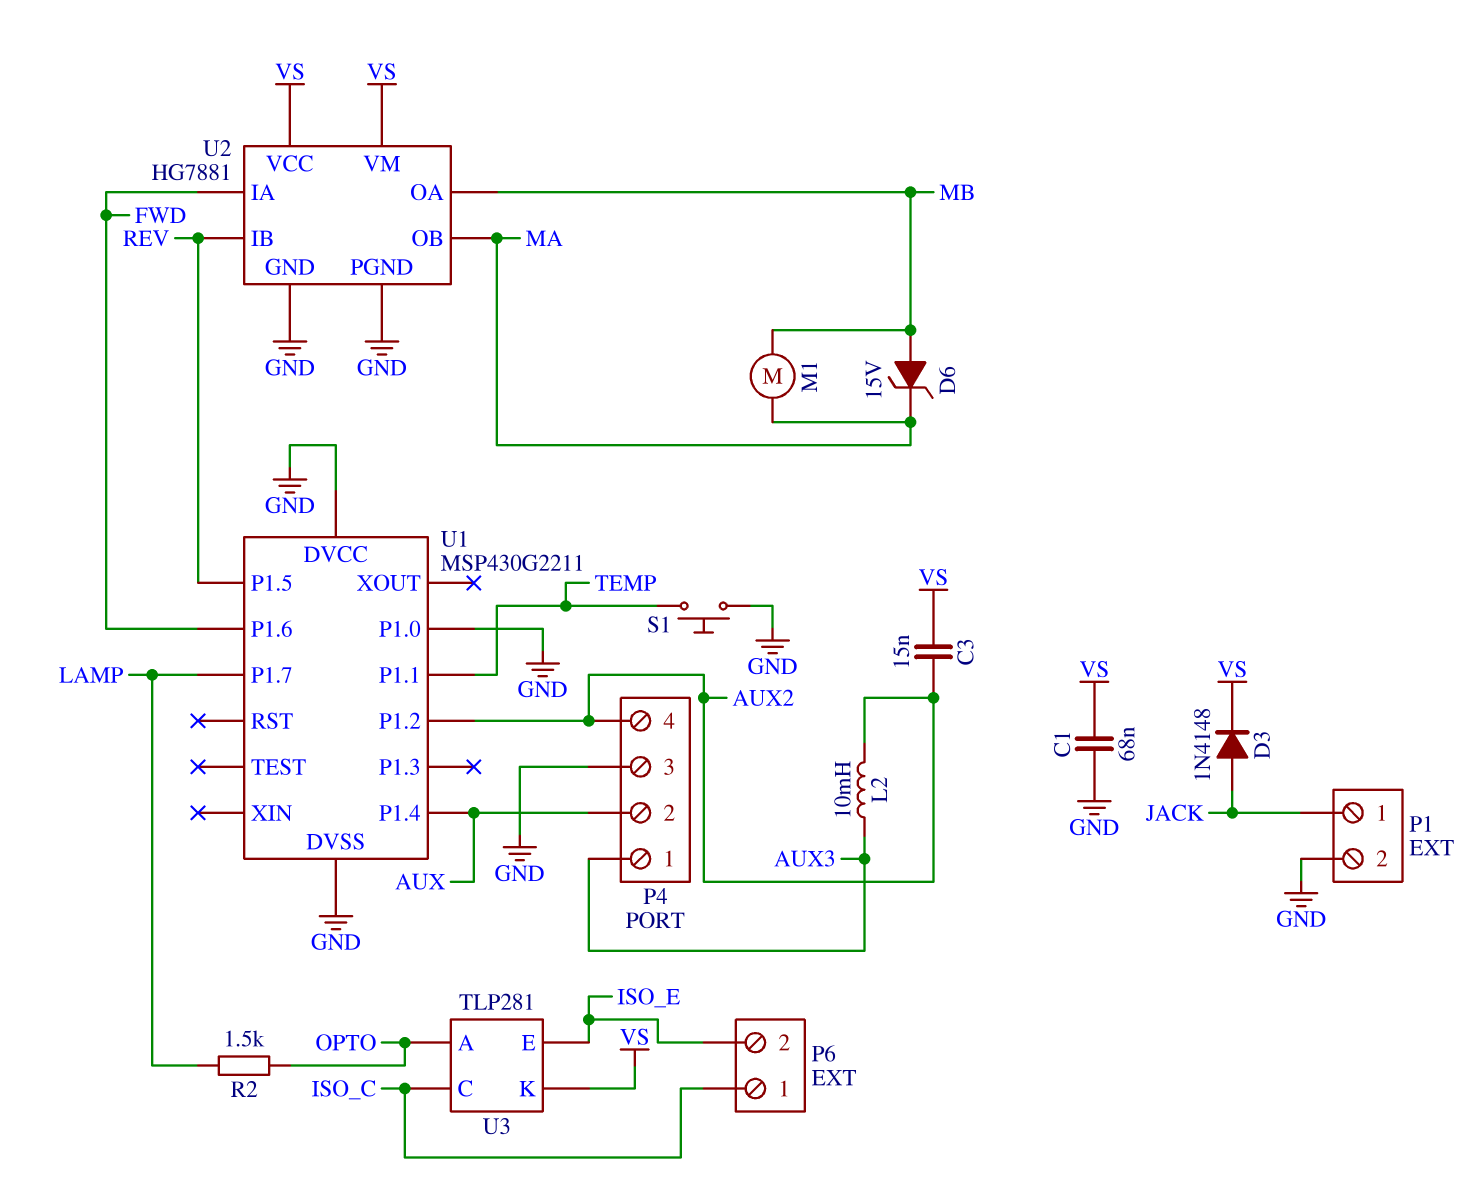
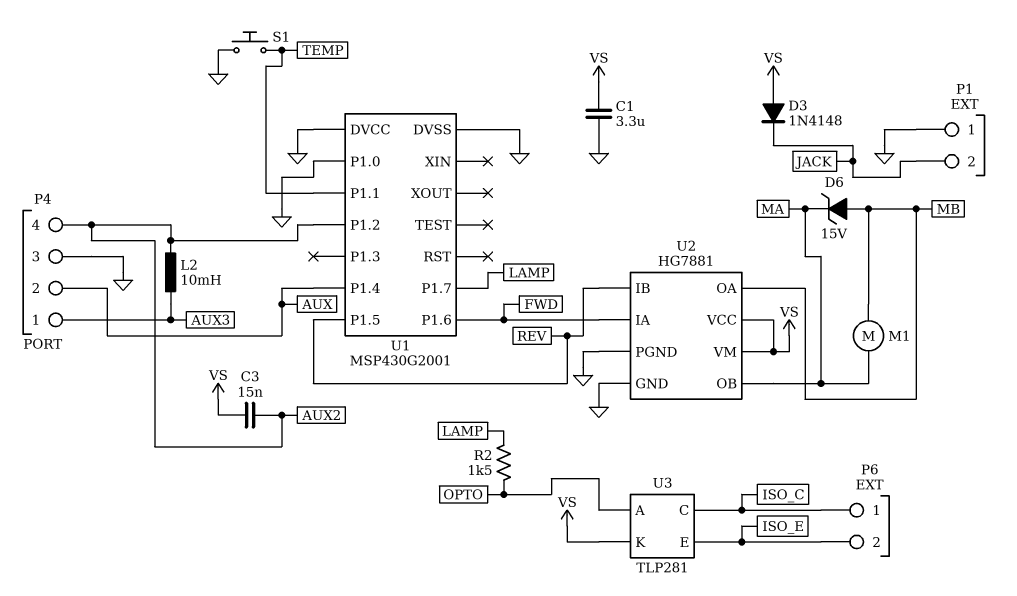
C1: 68nF (GND, VS) -> 3.3uF (GND, VS)
D3: diode 1N4148 (A JACK, K VS) -> diode 1N4148 (A VS, K JACK)
P1 pin 1: JACK -> GND
P1 pin 2: GND -> JACK
U1: MSP430G2211 -> MSP430G2001

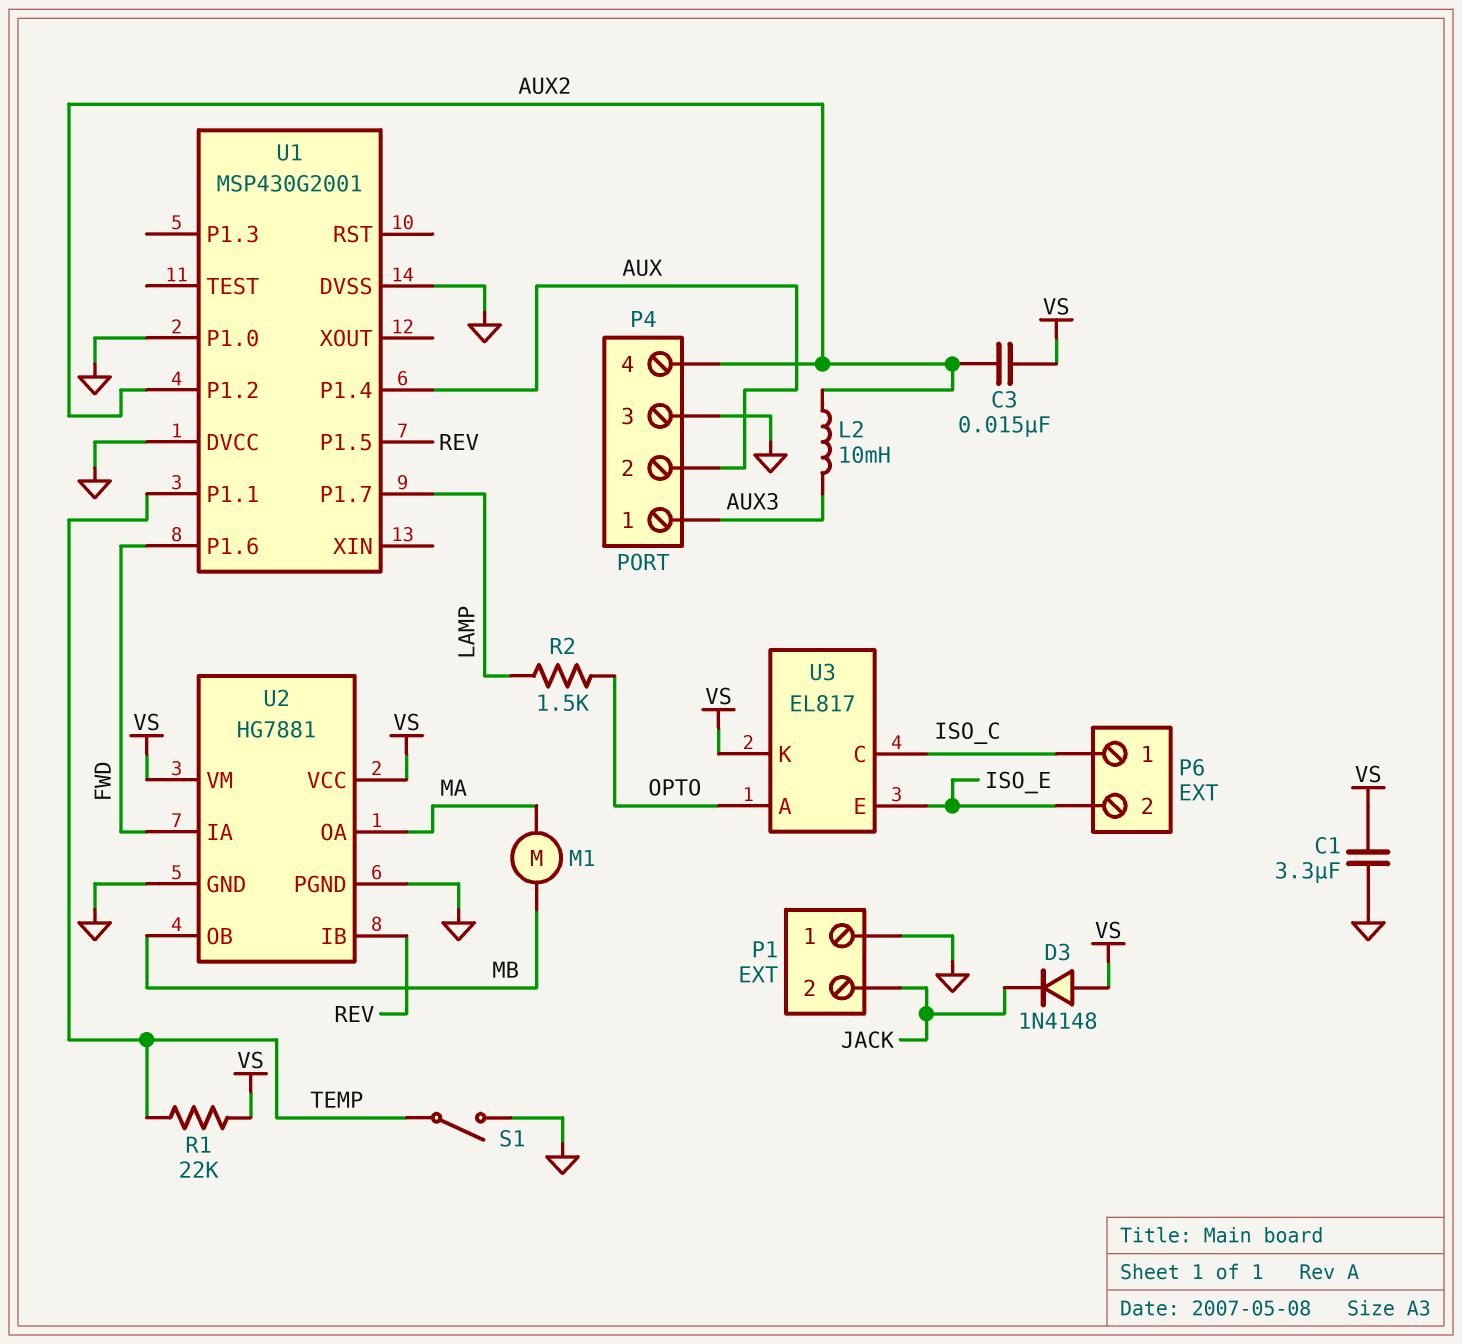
D6: zener 15V (A MB, K MA) -> none
R1: none -> 22k (TEMP, VS)
S1: button (GND, TEMP) -> switch (GND, TEMP)
U2 pin OA: MB -> MA
U2 pin OB: MA -> MB
U3: TLP281 -> EL817

